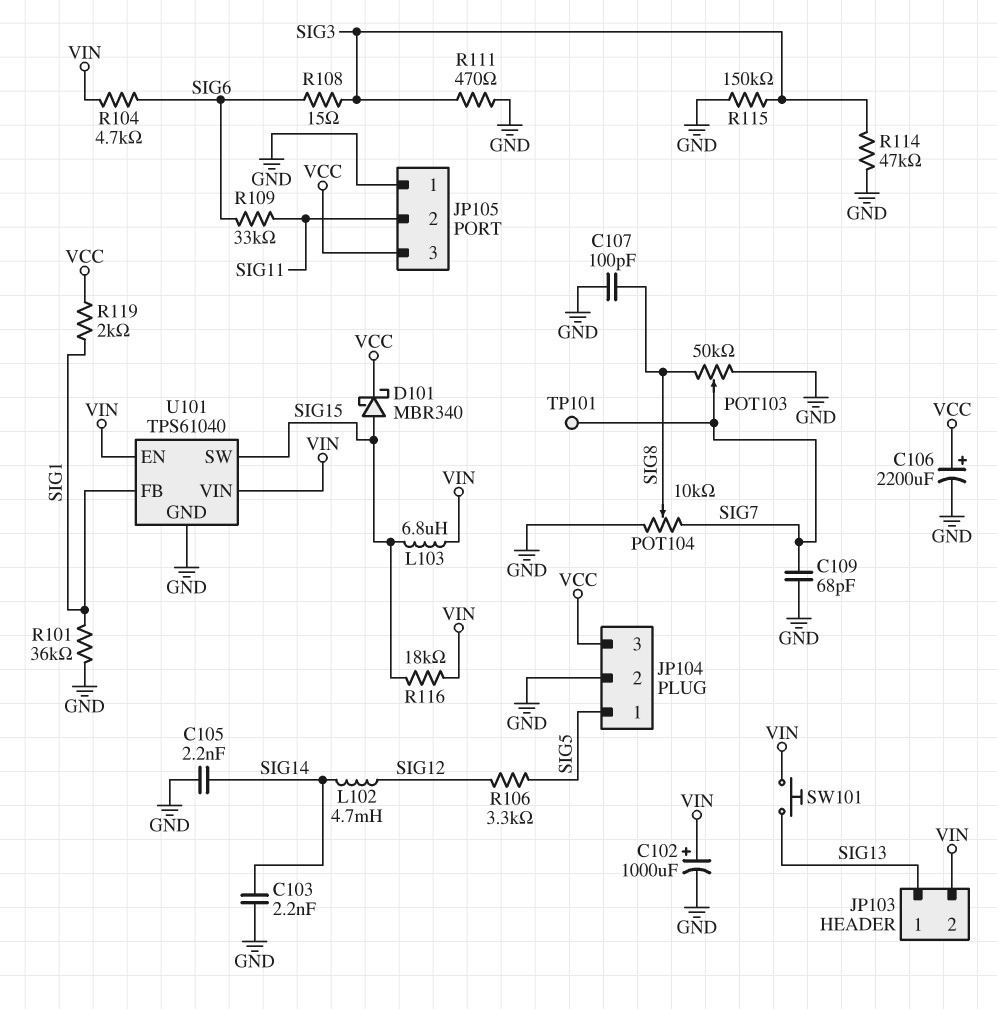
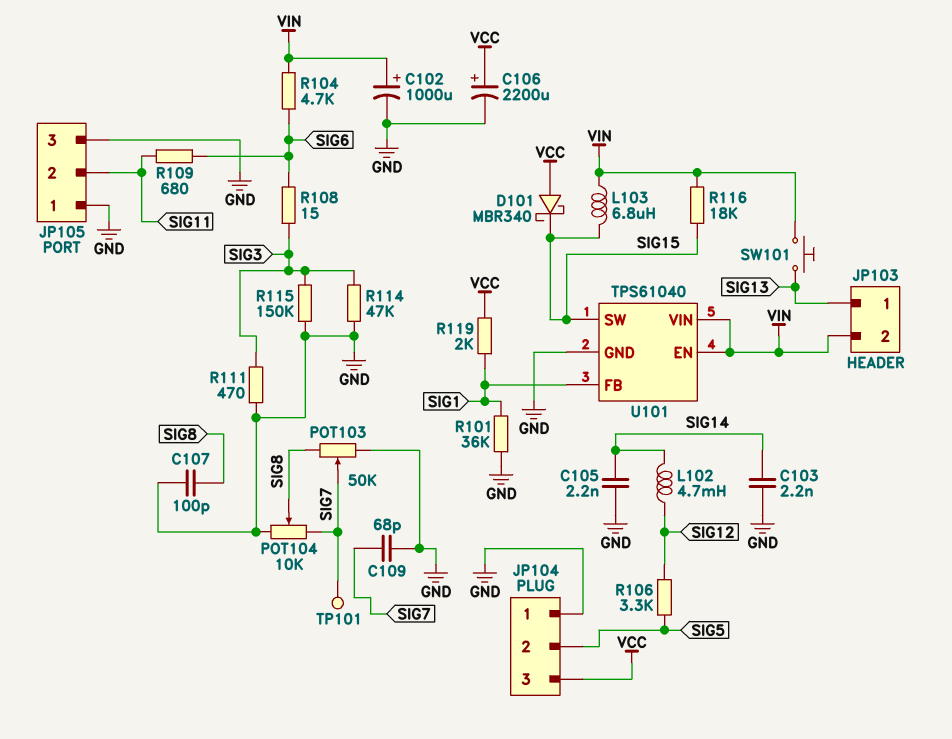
D101: schottky MBR340 (A SIG15, K VCC) -> schottky MBR340 (A VCC, K SIG15)
JP104 pin 1: SIG5 -> GND
JP104 pin 2: GND -> SIG5
JP105 pin 3: VCC -> GND
R109: 33k (SIG6, SIG11) -> 680 (SIG6, SIG11)

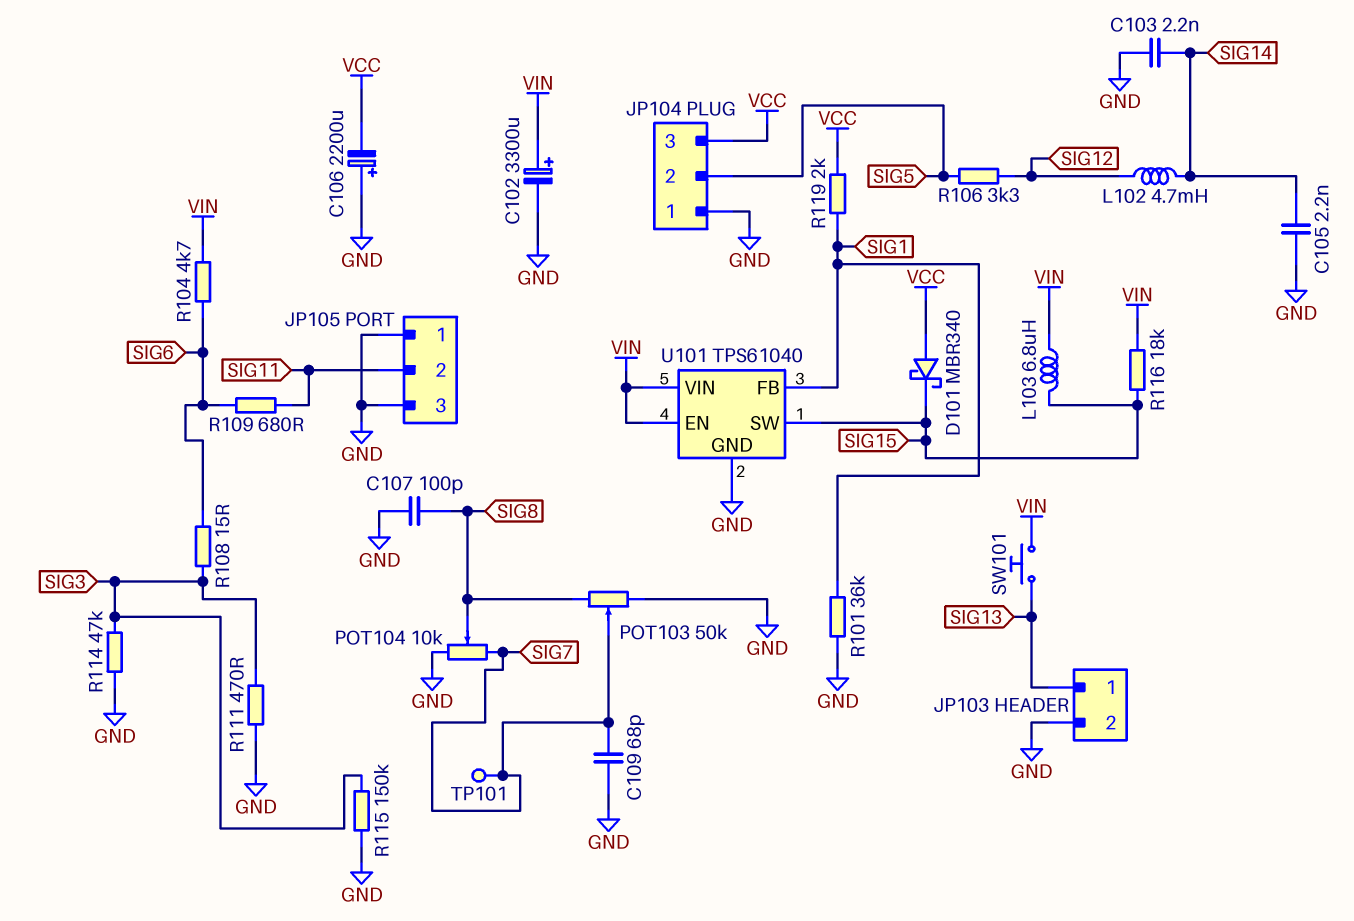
C102: 1000uF (plus VIN, minus GND) -> 3300uF (plus VIN, minus GND)
C106: 2200uF (plus VCC, minus GND) -> 2200uF (plus GND, minus VCC)
JP103 pin 2: VIN -> GND

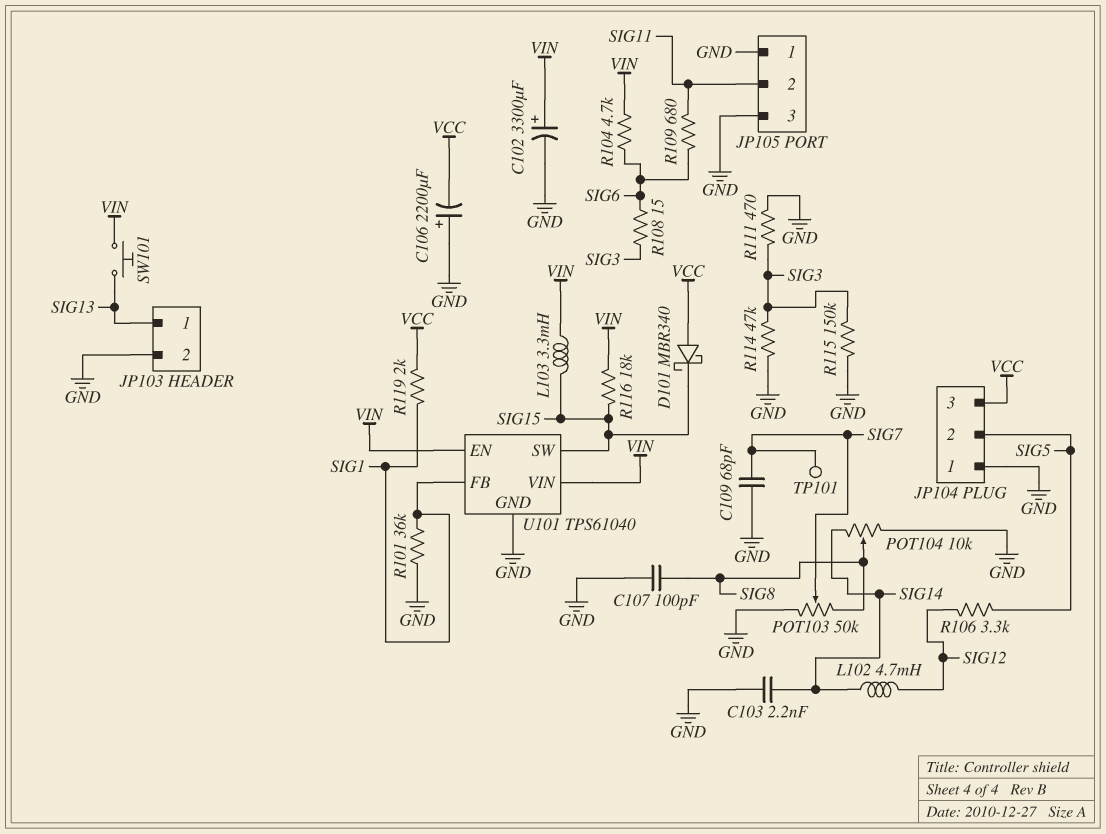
C105: 2.2nF (GND, SIG14) -> none
L103: 6.8uH (SIG15, VIN) -> 3.3mH (SIG15, VIN)
POT104: 10k (GND, SIG7, wiper SIG8) -> 10k (GND, SIG14, wiper SIG8)

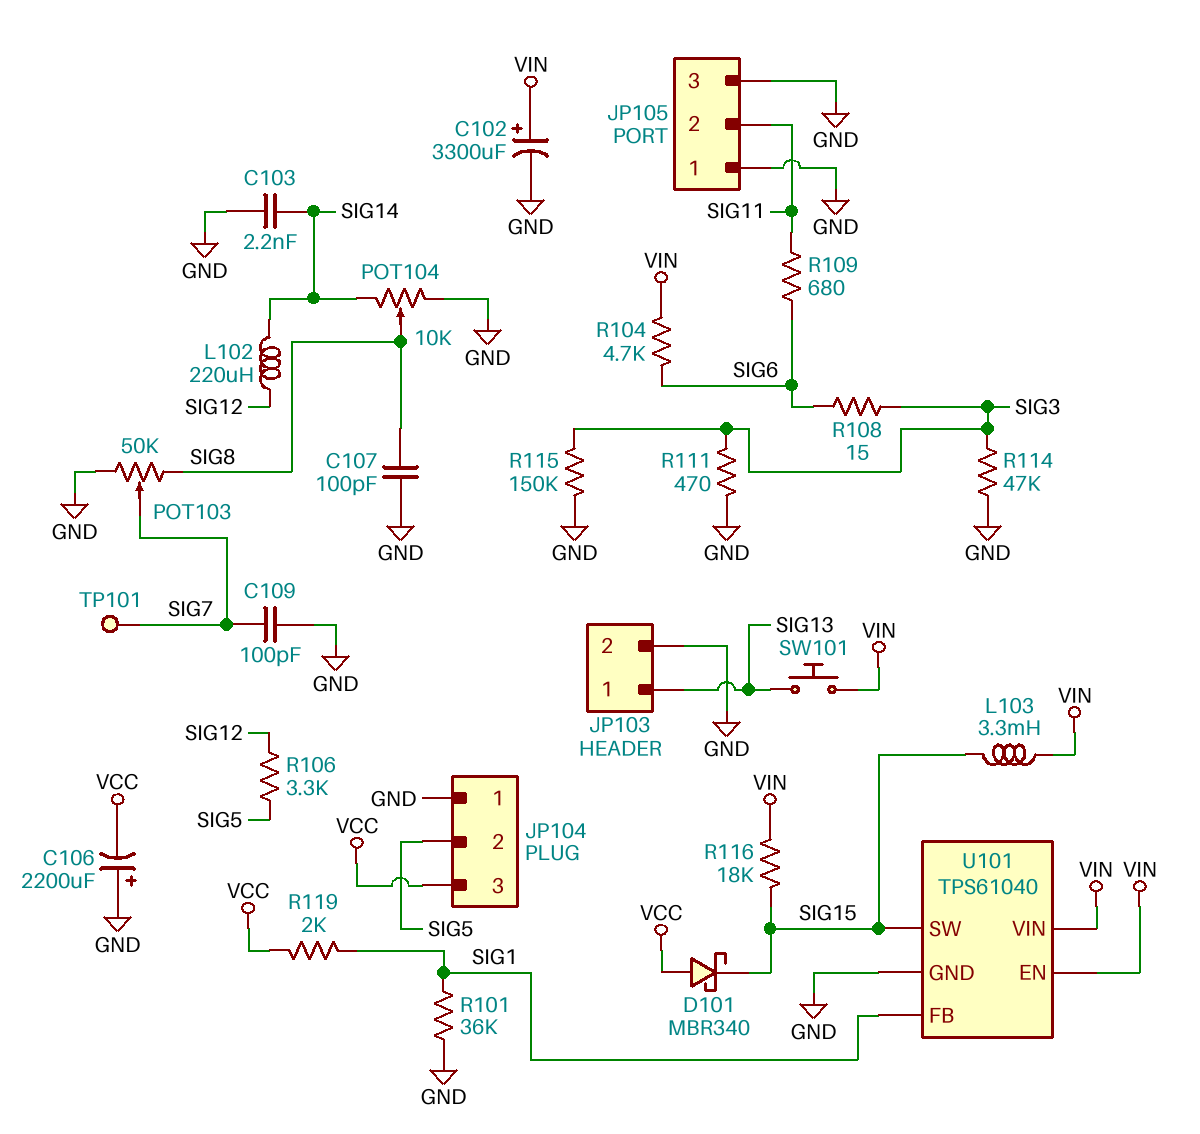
C109: 68pF (GND, SIG7) -> 100pF (GND, SIG7)
L102: 4.7mH (SIG12, SIG14) -> 220uH (SIG12, SIG14)

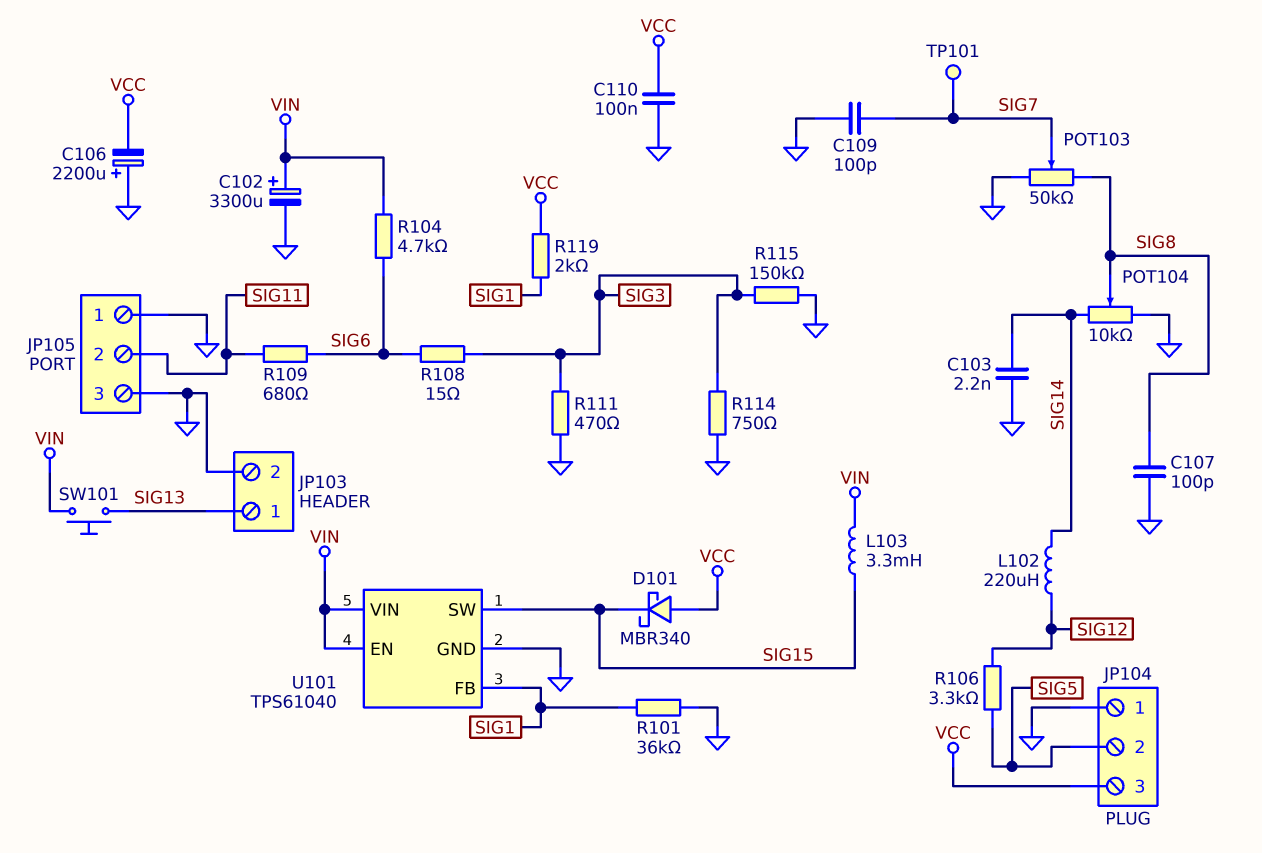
C110: none -> 100nF (GND, VCC)
R114: 47k (GND, SIG3) -> 750 (GND, SIG3)
R116: 18k (SIG15, VIN) -> none

